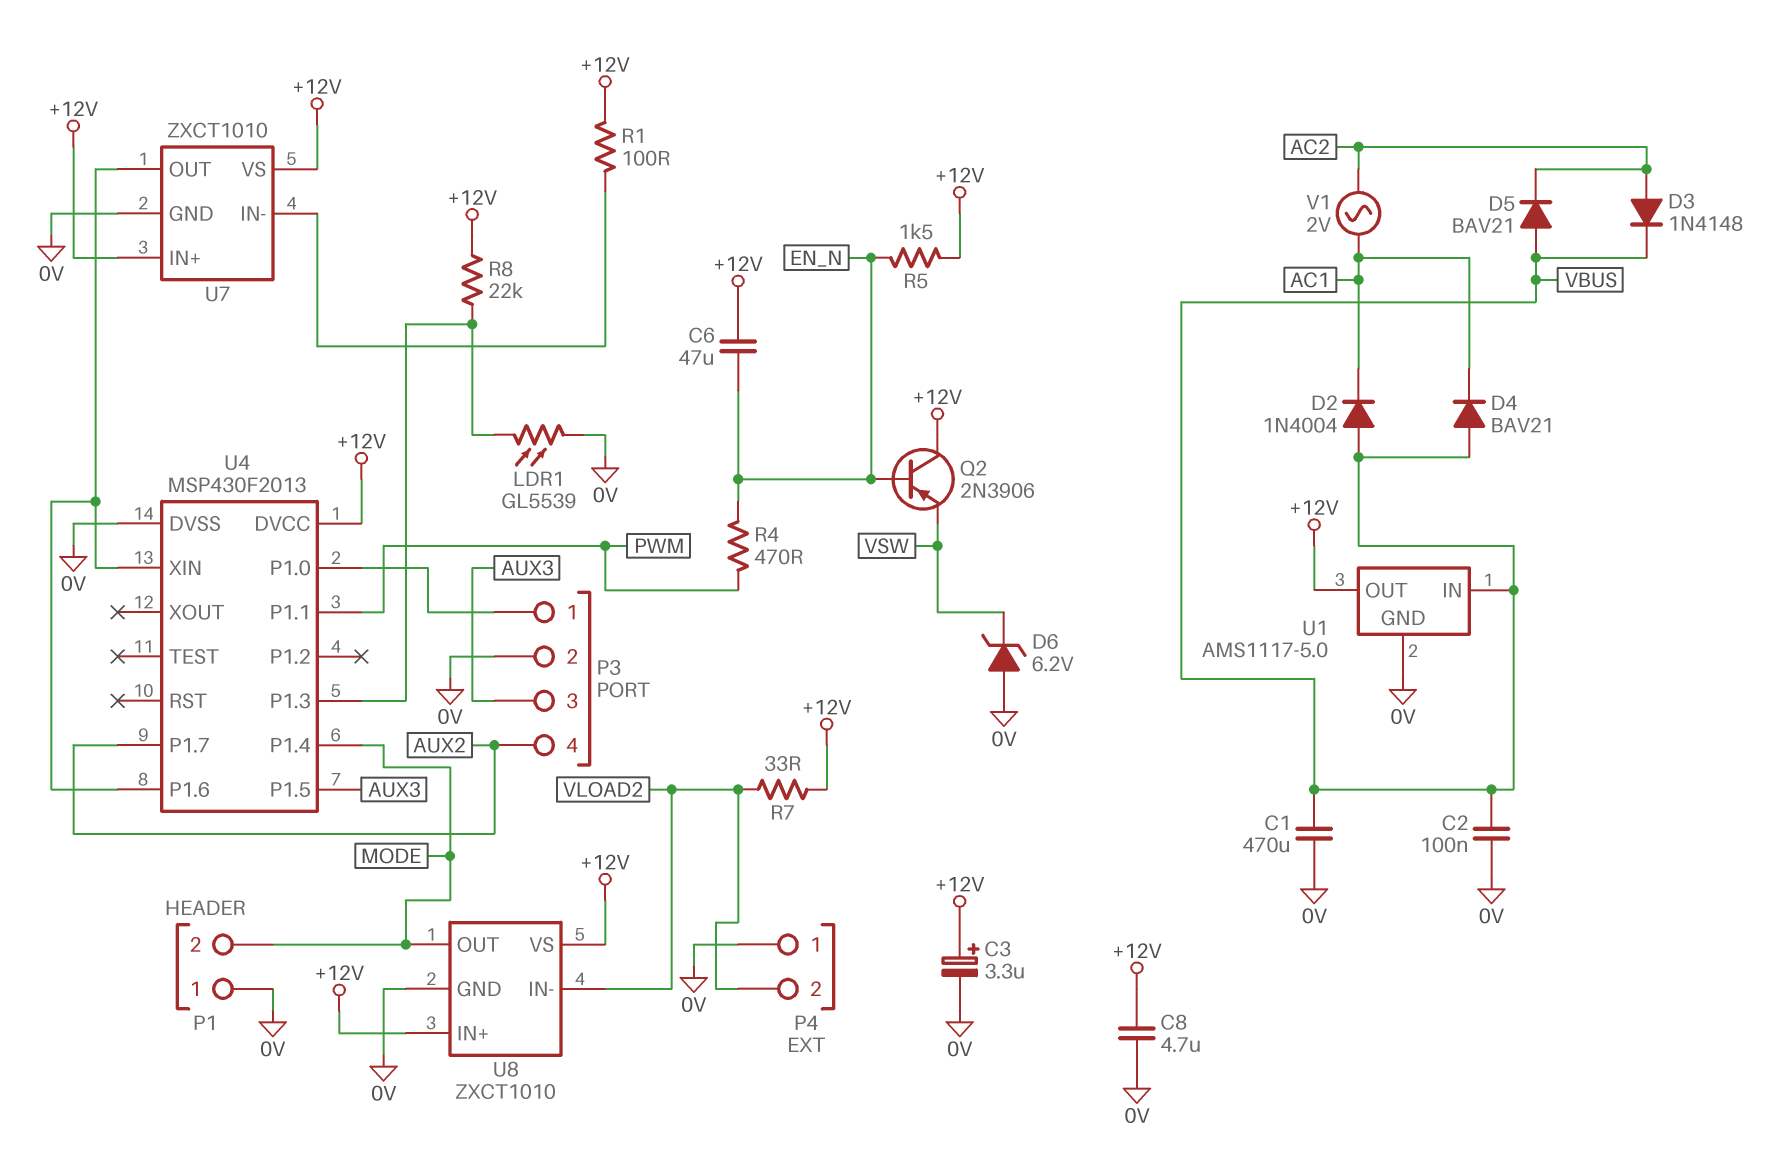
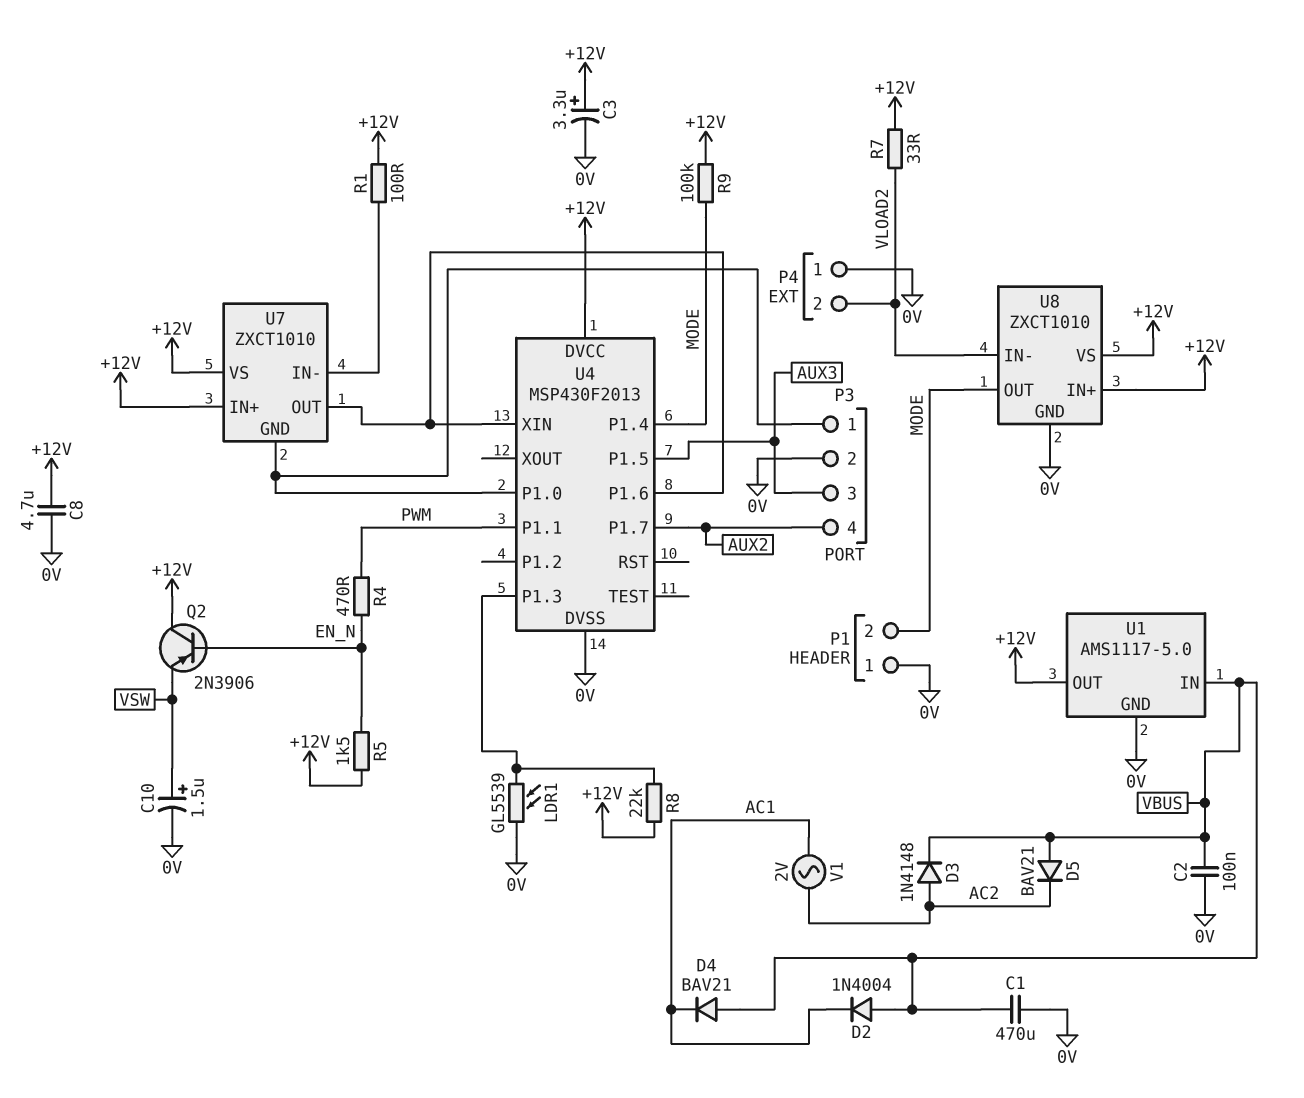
C6: 47uF (+12V, EN_N) -> none
C10: none -> 1.5uF (plus VSW, minus 0V)
D6: zener 6.2V (A 0V, K VSW) -> none
R9: none -> 100k (+12V, MODE)
U7 pin GND: 0V -> P3/1

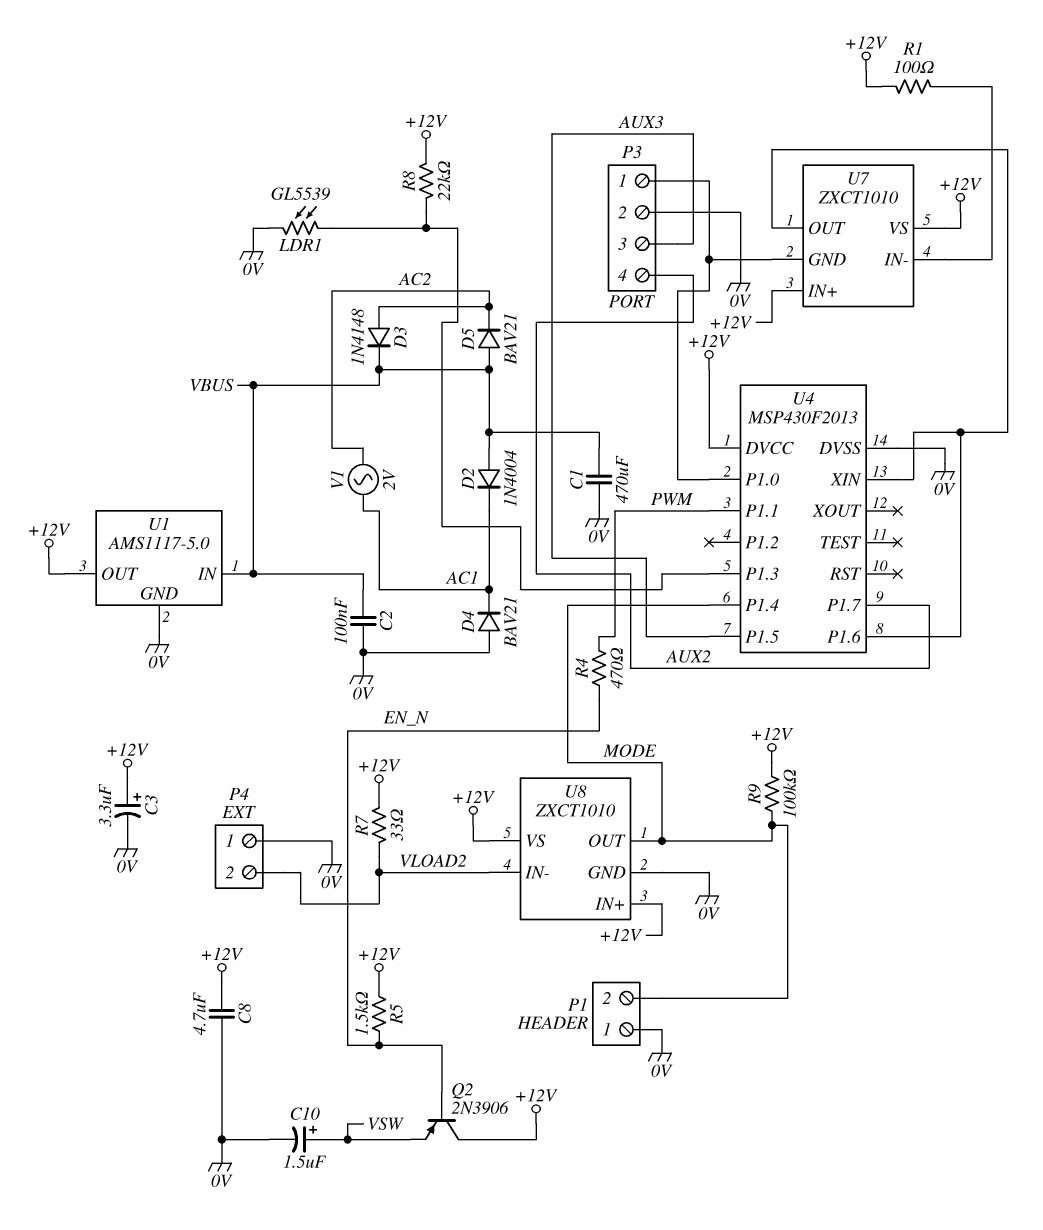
D4: diode BAV21 (A VBUS, K AC1) -> diode BAV21 (A 0V, K AC1)

